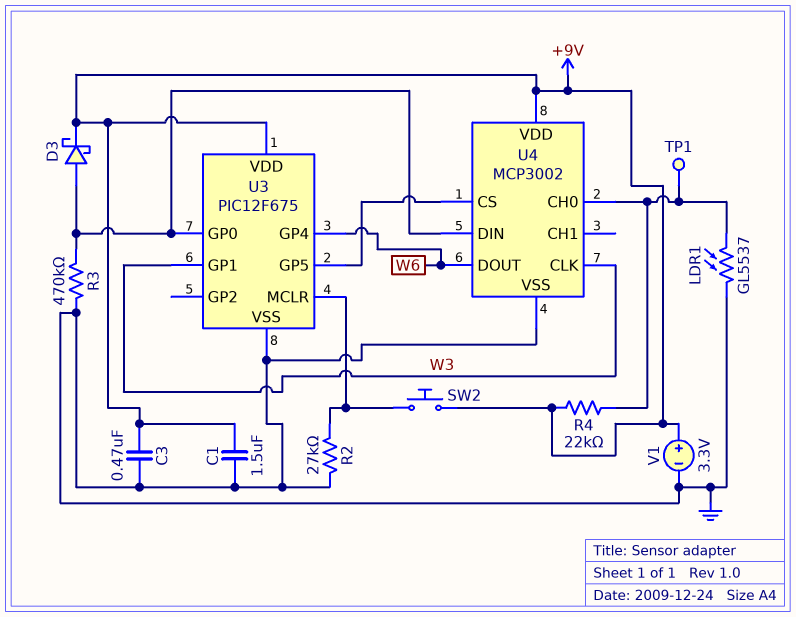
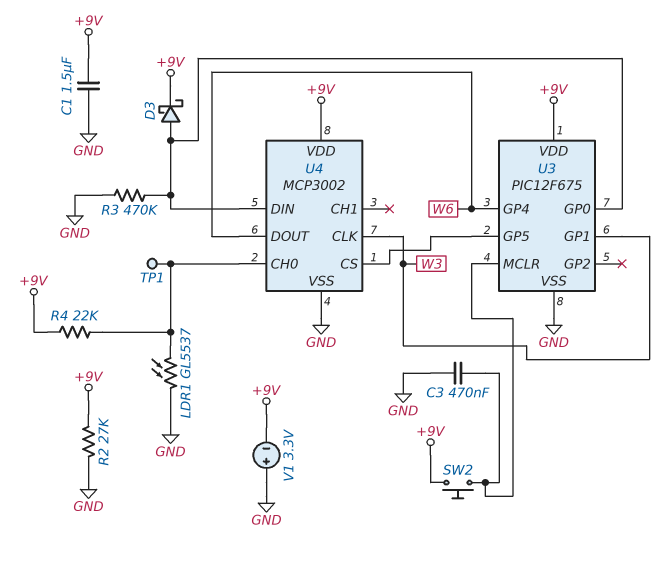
C3: 470nF (+9V, GND) -> 470nF (GND, U3/MCLR)
R2: 27k (GND, U3/MCLR) -> 27k (+9V, GND)
V1: 3.3V (plus +9V, minus GND) -> 3.3V (plus GND, minus +9V)

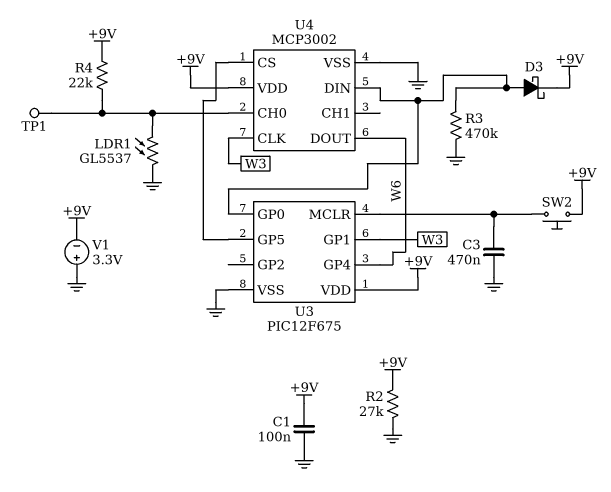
C1: 1.5uF (+9V, GND) -> 100nF (+9V, GND)

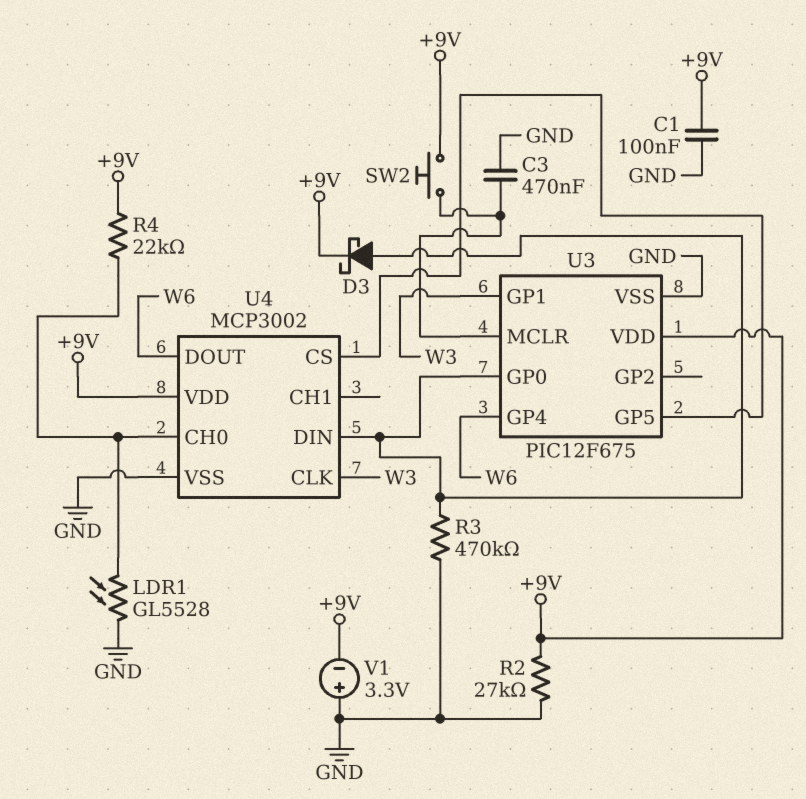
LDR1: GL5537 (GND, U4/CH0) -> GL5528 (GND, U4/CH0)
TP1: test point (U4/CH0) -> none

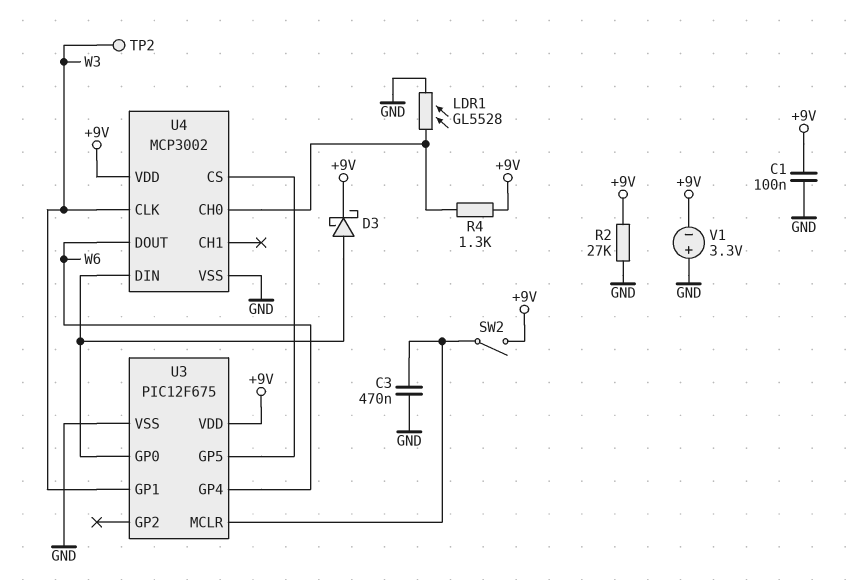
R3: 470k (GND, U3/GP0) -> none
R4: 22k (+9V, U4/CH0) -> 1.3k (+9V, U4/CH0)
SW2: button (+9V, U3/MCLR) -> switch (+9V, U3/MCLR)
TP2: none -> test point (W3)

